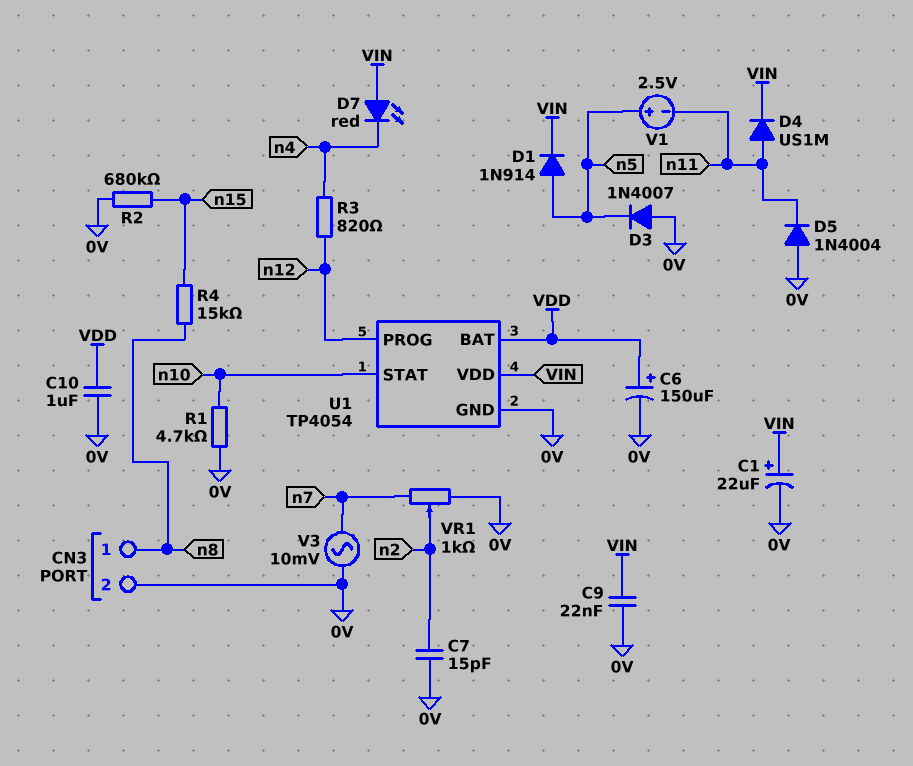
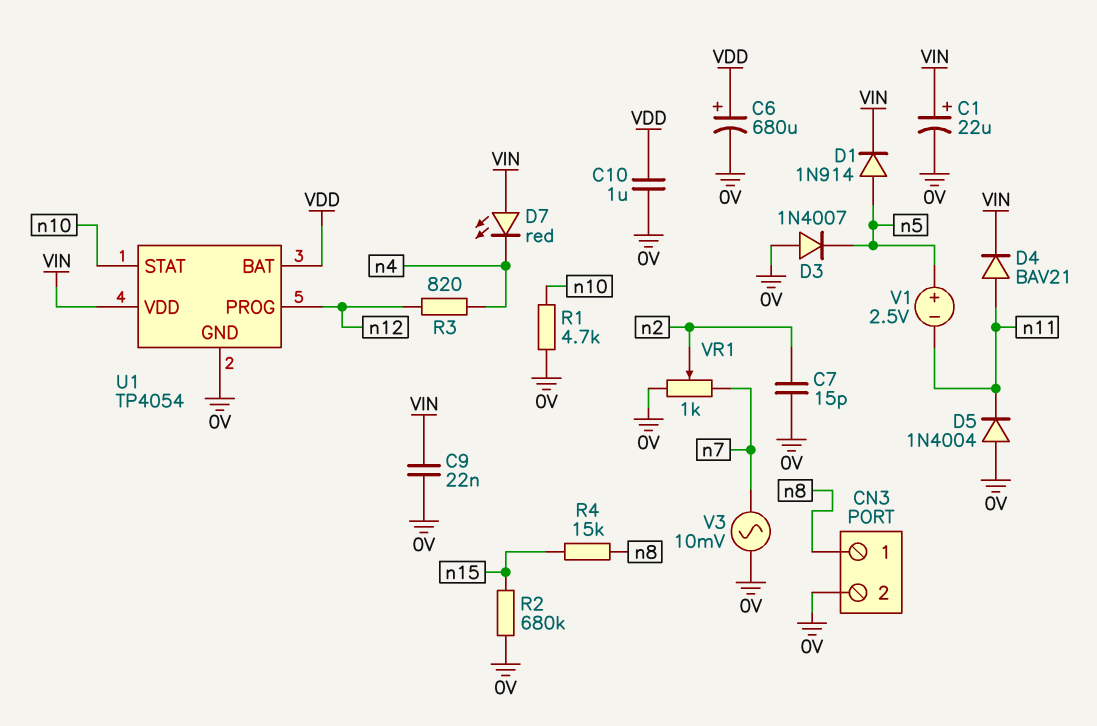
C6: 150uF (plus VDD, minus 0V) -> 680uF (plus VDD, minus 0V)
D4: diode US1M (A n11, K VIN) -> diode BAV21 (A n11, K VIN)

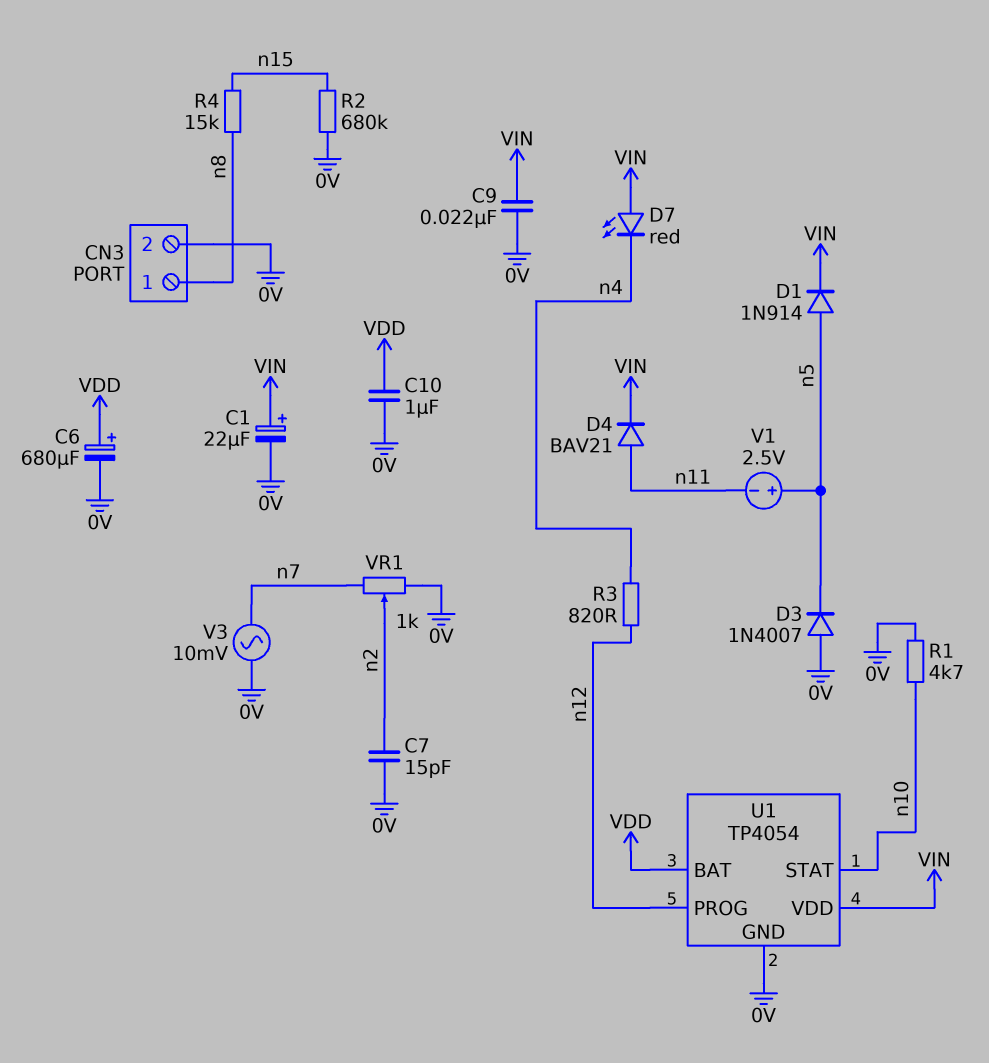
D5: diode 1N4004 (A 0V, K n11) -> none

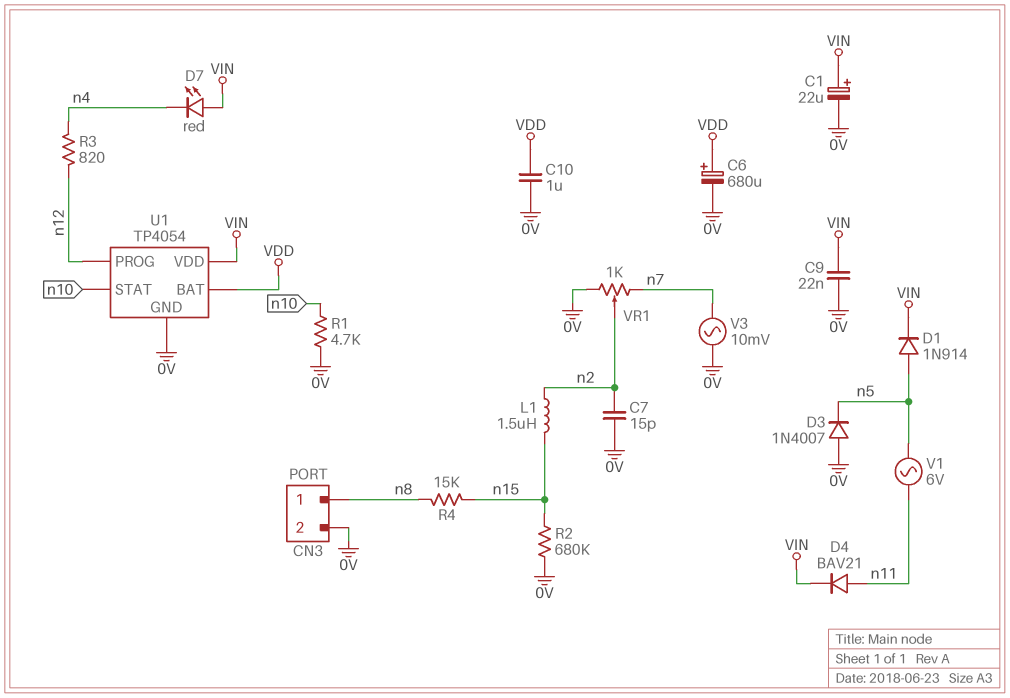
L1: none -> 1.5uH (n2, n15)
V1: 2.5V (plus n5, minus n11) -> AC 6V (n5, n11)

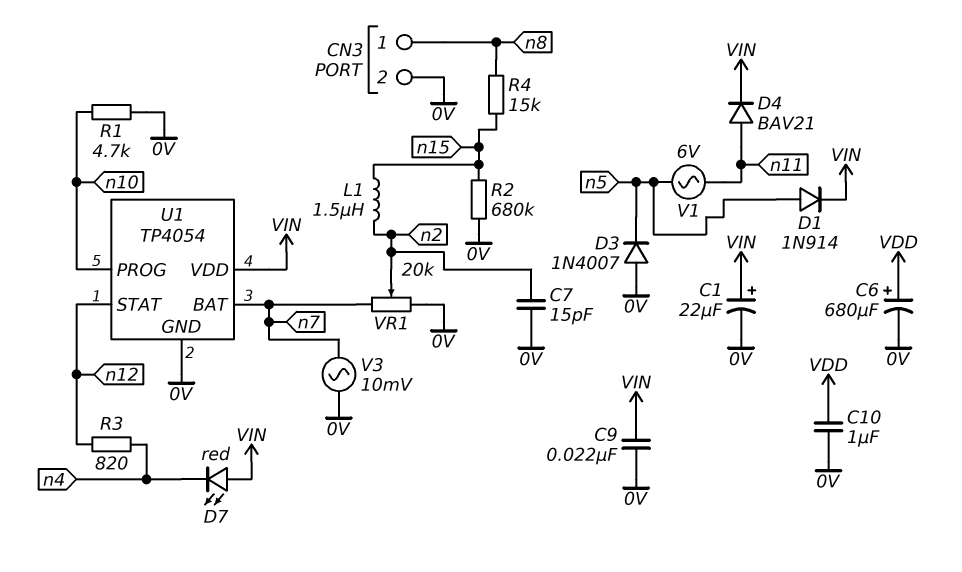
U1 pin BAT: VDD -> n7
U1 pin PROG: n12 -> n10
U1 pin STAT: n10 -> n12
VR1: 1k (0V, n7, wiper n2) -> 20k (0V, n7, wiper n2)

